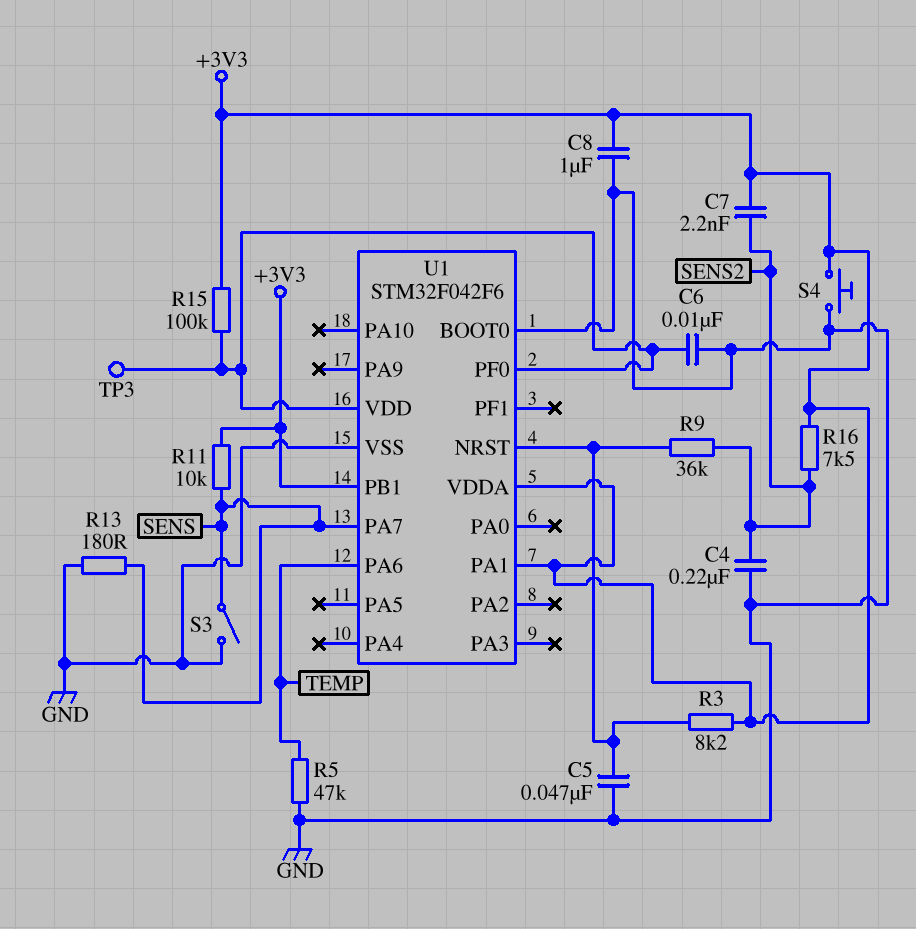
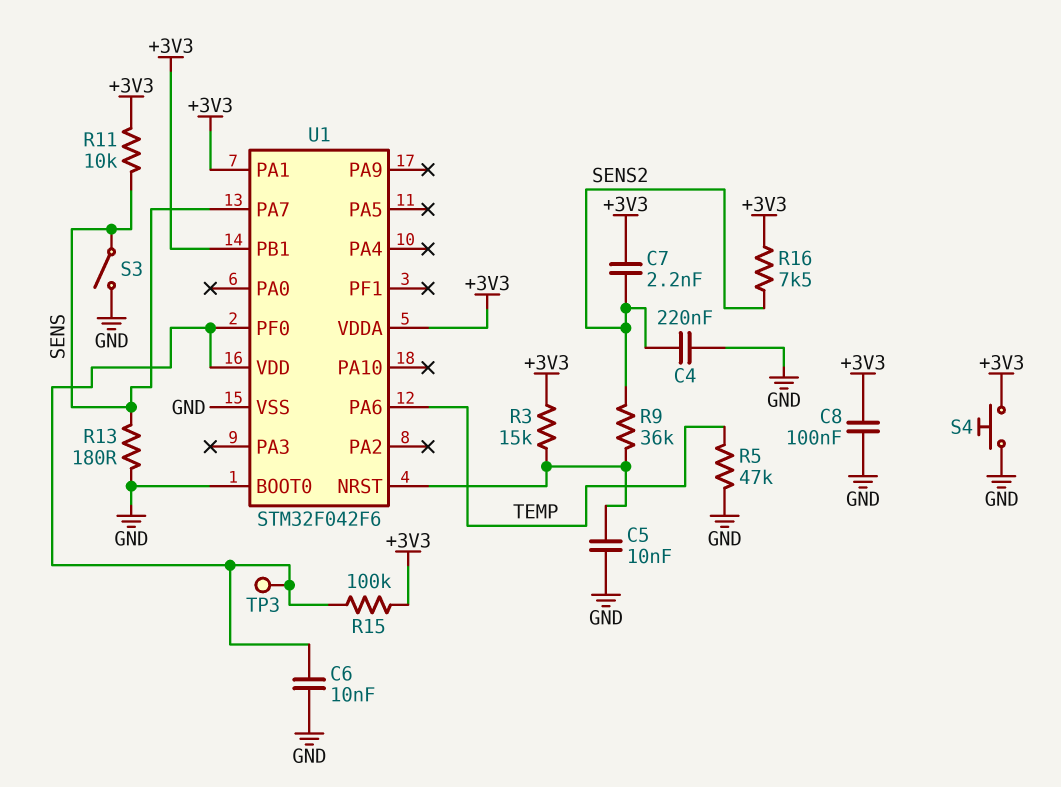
C5: 47nF (GND, U1/NRST) -> 10nF (GND, U1/NRST)
C8: 1uF (+3V3, GND) -> 100nF (+3V3, GND)
R3: 8.2k (+3V3, U1/NRST) -> 15k (+3V3, U1/NRST)

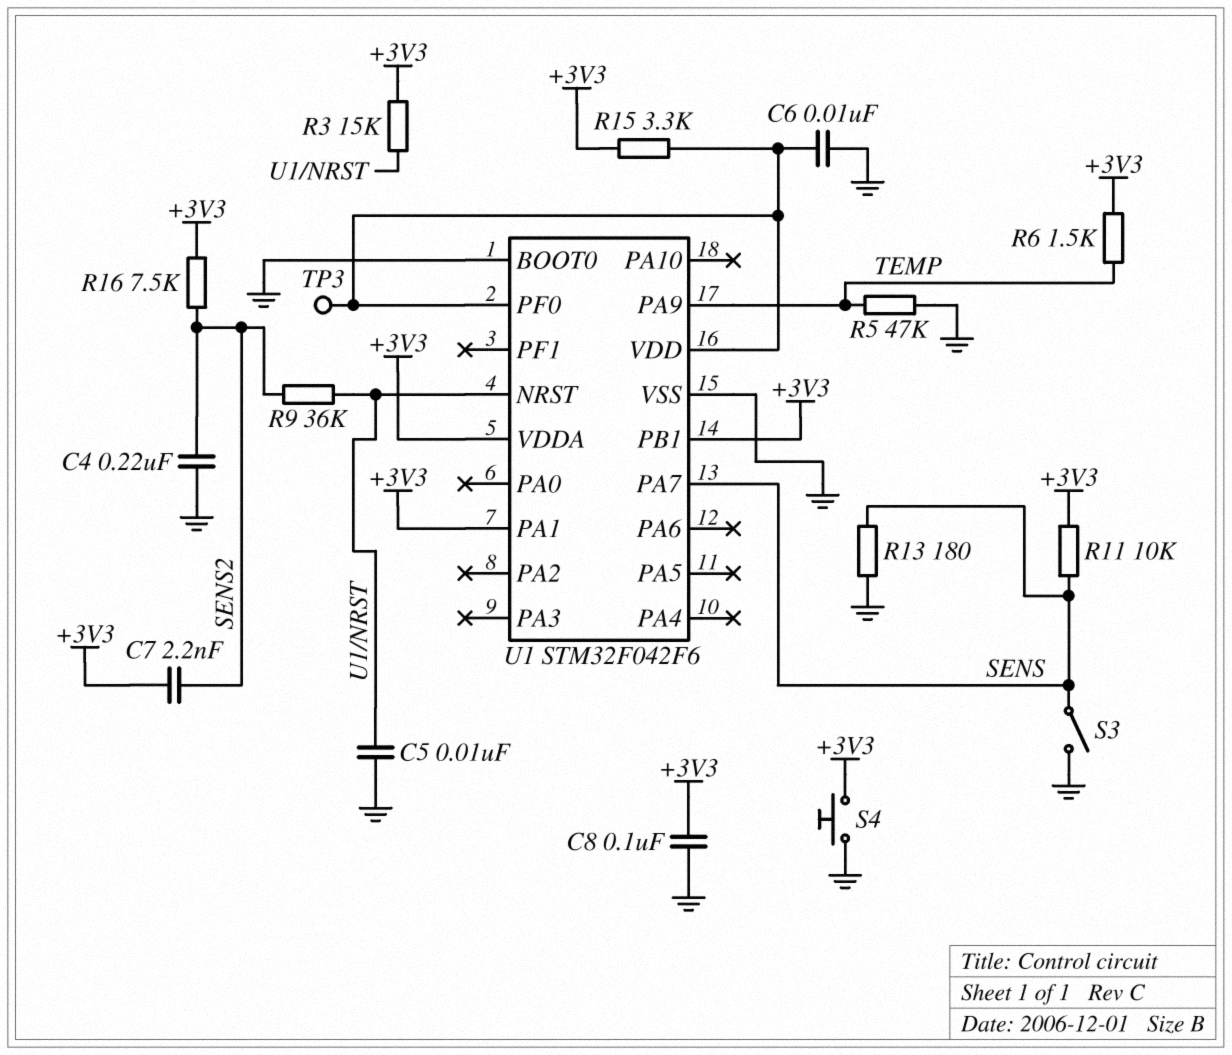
R6: none -> 1.5k (+3V3, TEMP)
R15: 100k (+3V3, U1/PF0) -> 3.3k (+3V3, U1/PF0)
U1 pin PA6: TEMP -> none
U1 pin PA9: none -> TEMP

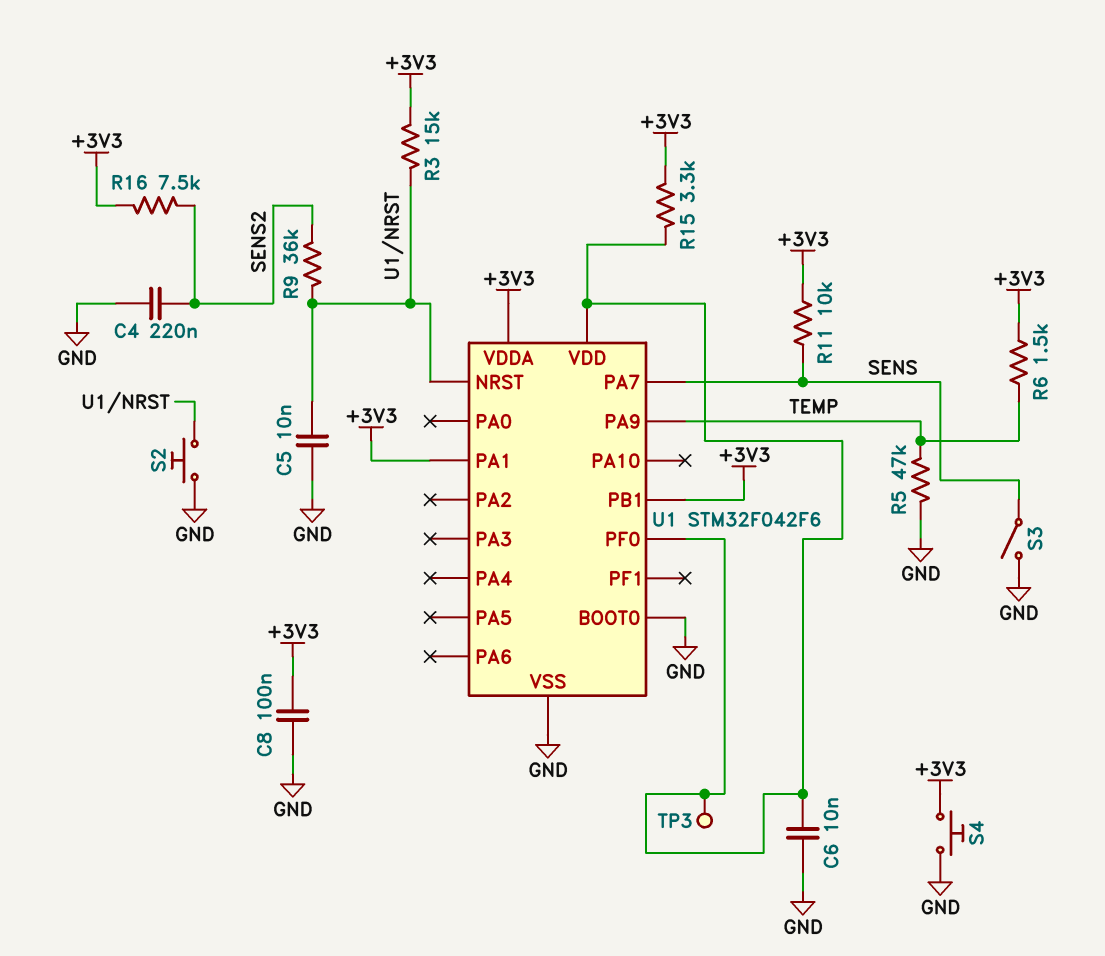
C7: 2.2nF (+3V3, SENS2) -> none
R13: 180 (GND, SENS) -> none
S2: none -> button (GND, U1/NRST)

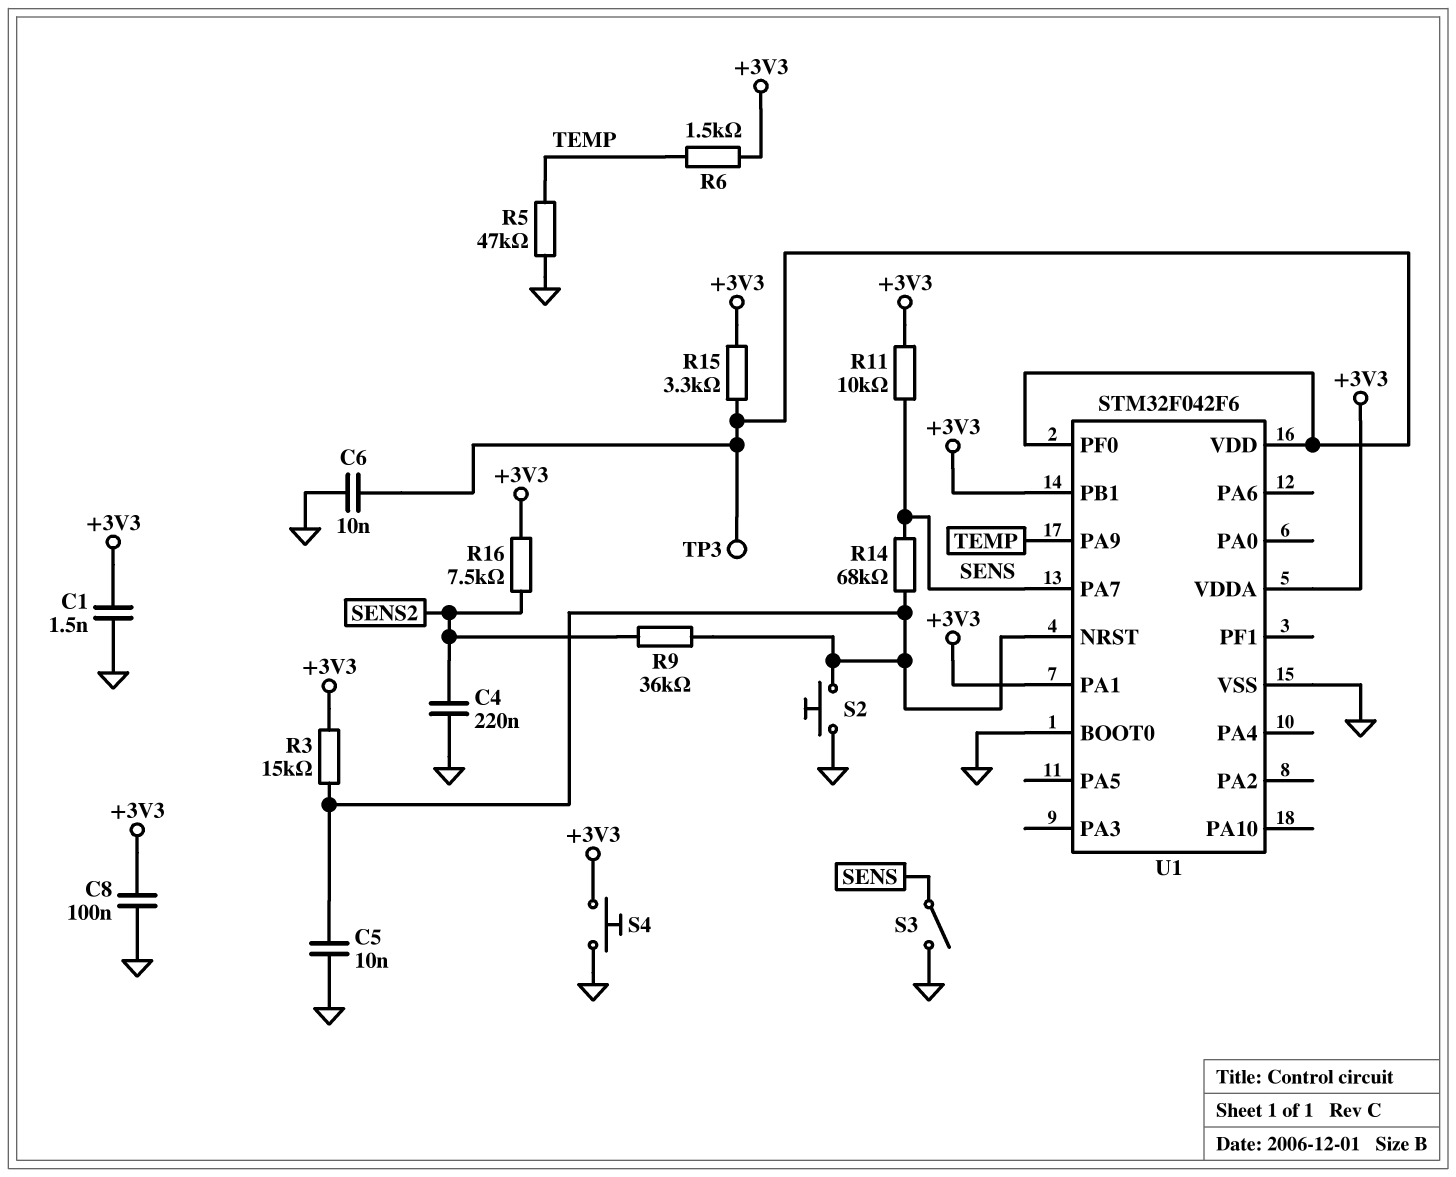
C1: none -> 1.5nF (+3V3, GND)
R14: none -> 68k (SENS, U1/NRST)

